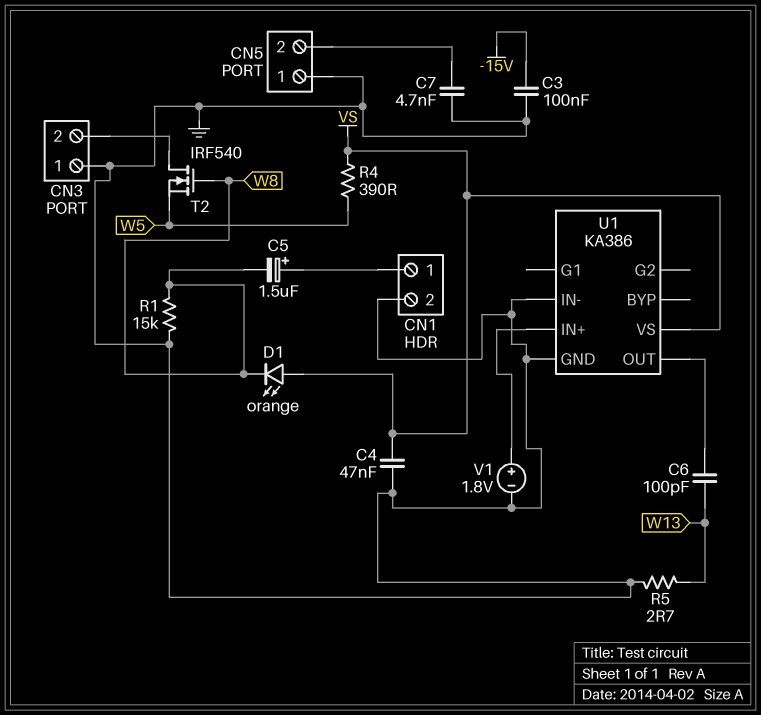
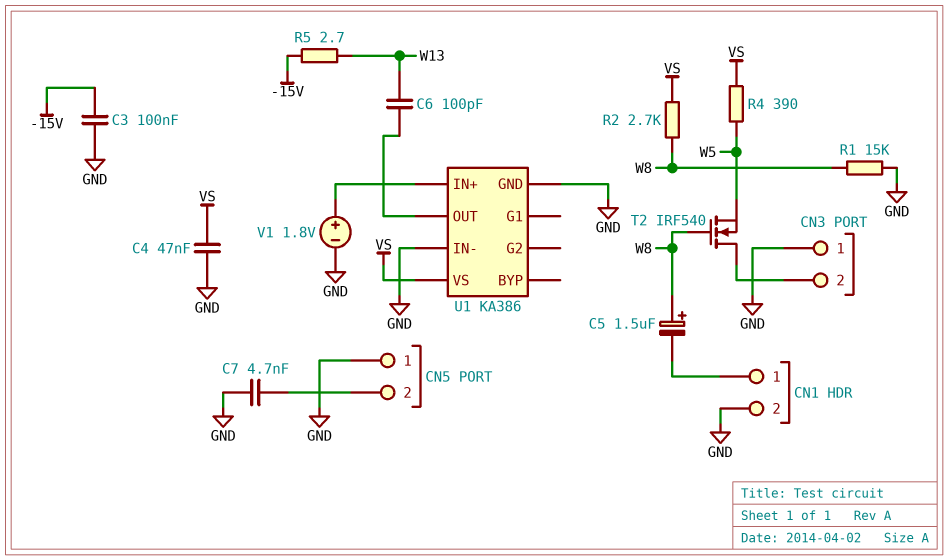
C5: 1.5uF (plus CN1/1, minus W8) -> 1.5uF (plus W8, minus CN1/1)
D1: LED orange (A VS, K W8) -> none
R2: none -> 2.7k (VS, W8)
R5: 2.7 (GND, W13) -> 2.7 (-15V, W13)

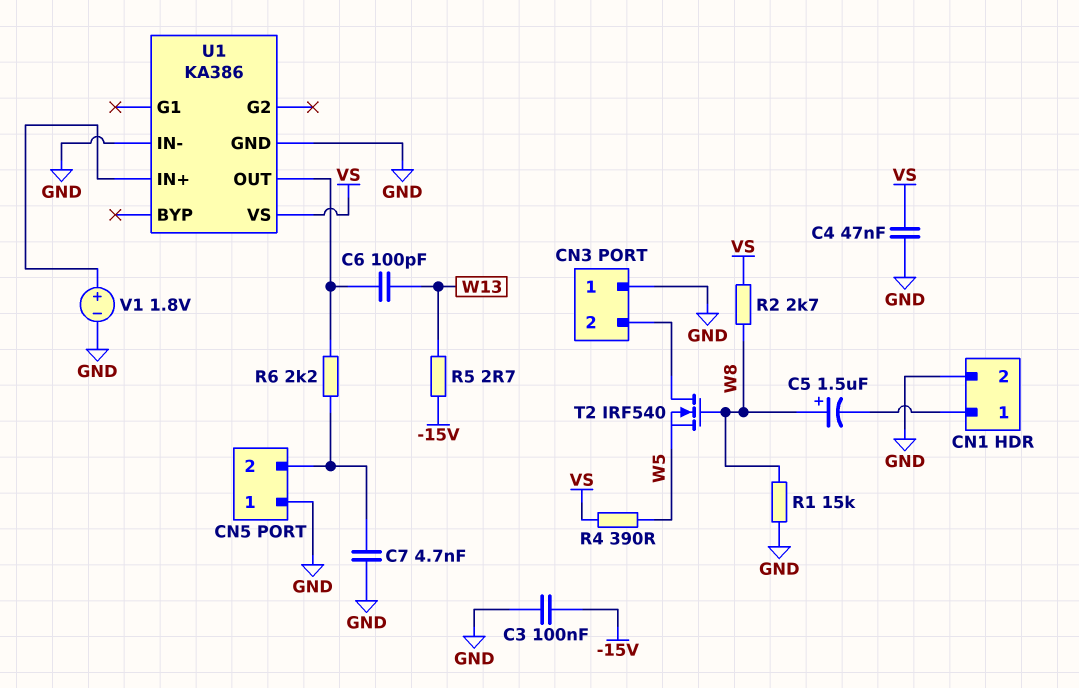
R6: none -> 2.2k (CN5/2, U1/OUT)

